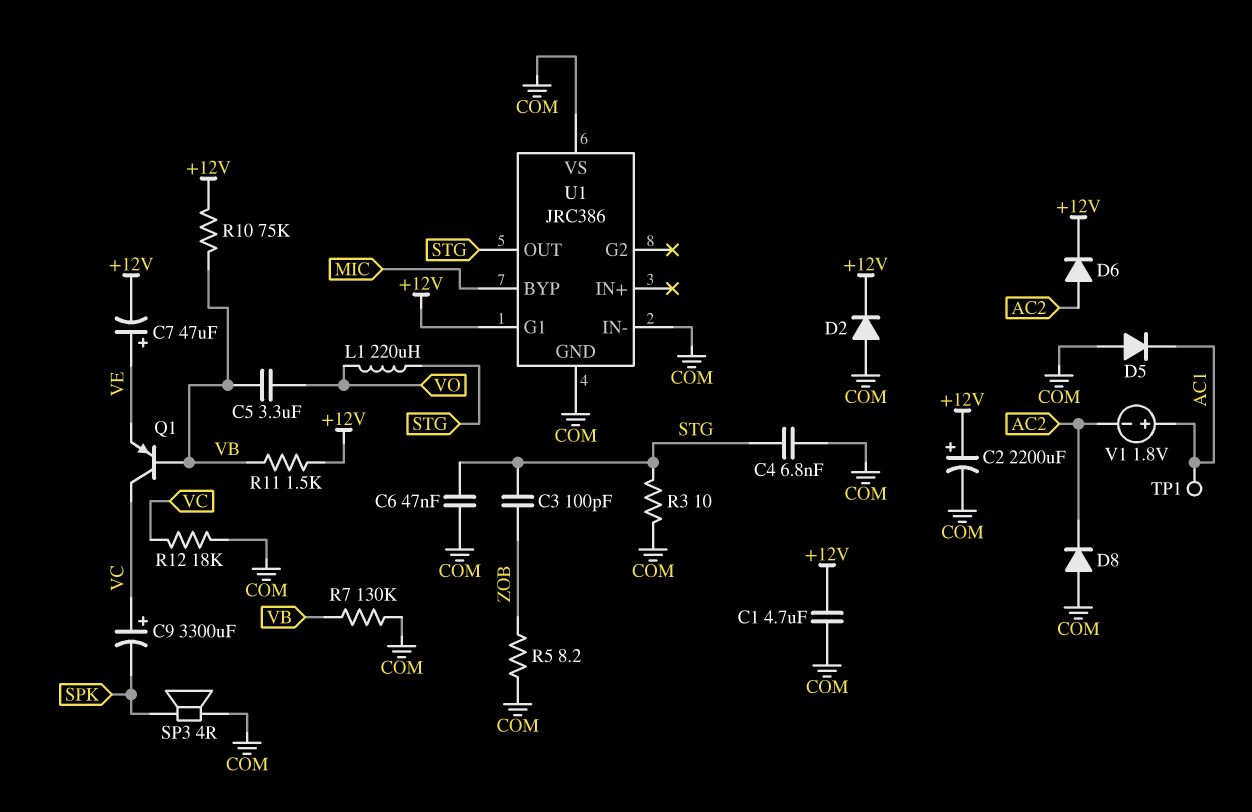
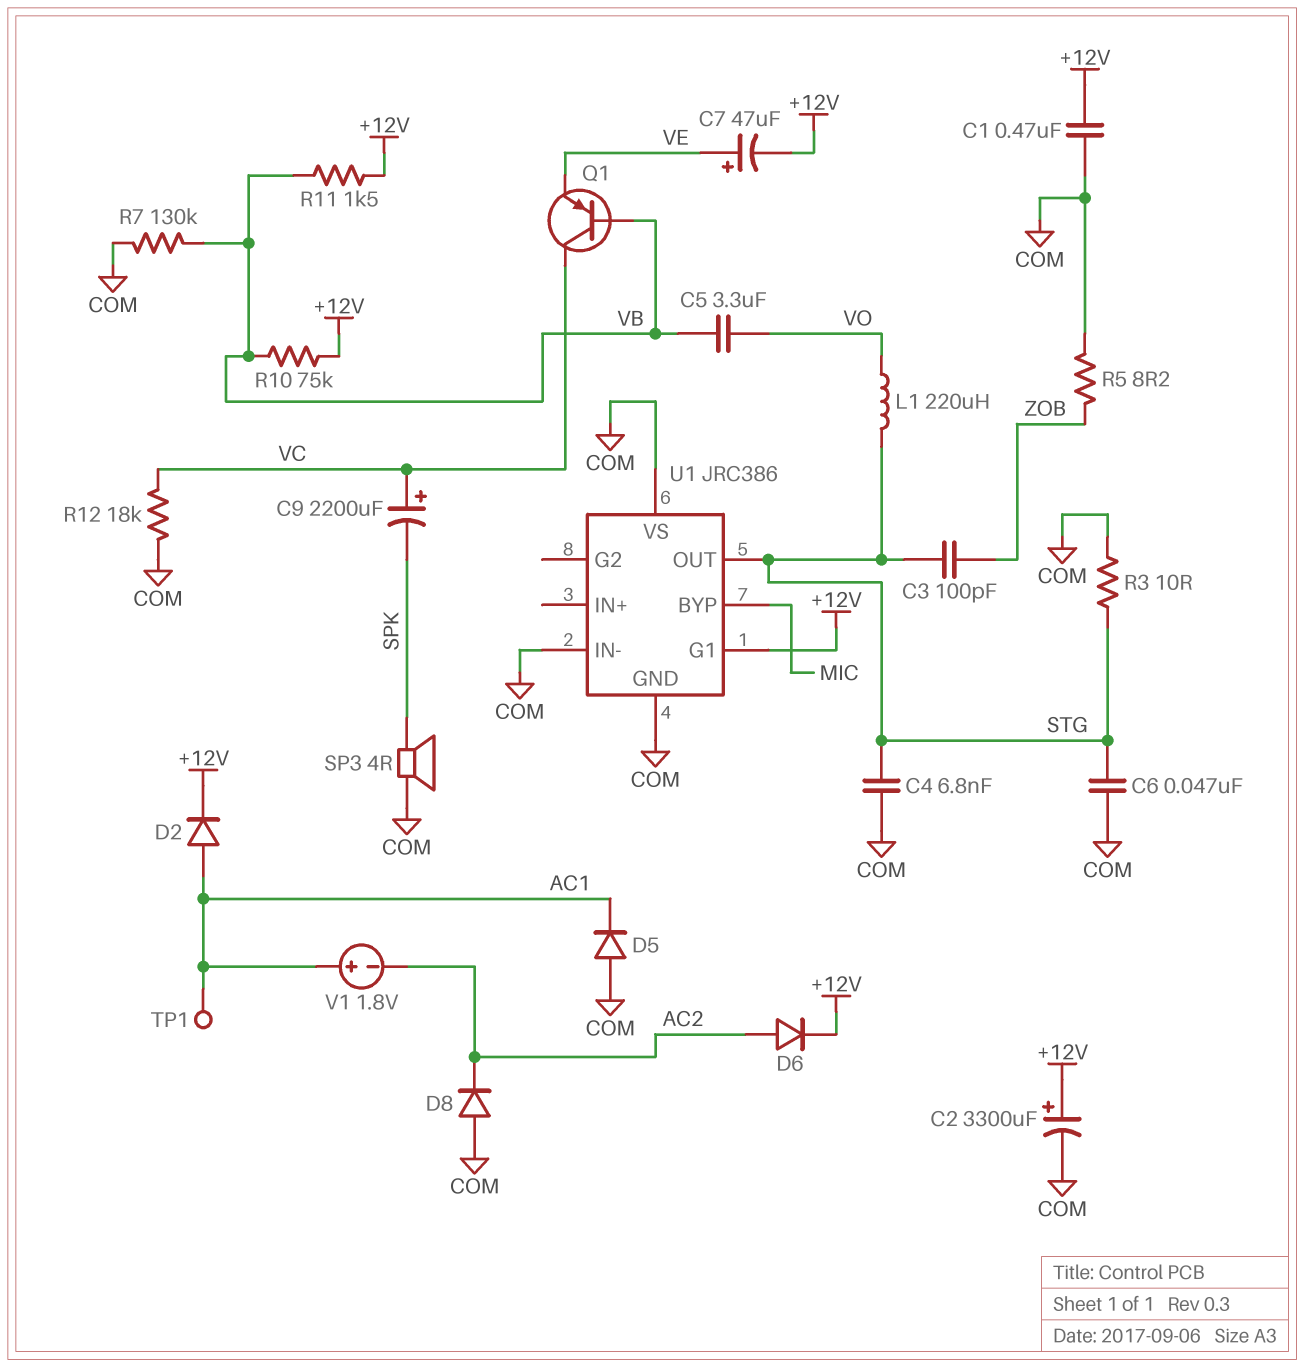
C1: 4.7uF (+12V, COM) -> 470nF (+12V, COM)
C2: 2200uF (plus +12V, minus COM) -> 3300uF (plus +12V, minus COM)
C9: 3300uF (plus VC, minus SPK) -> 2200uF (plus VC, minus SPK)
D2: diode (A COM, K +12V) -> diode (A AC1, K +12V)

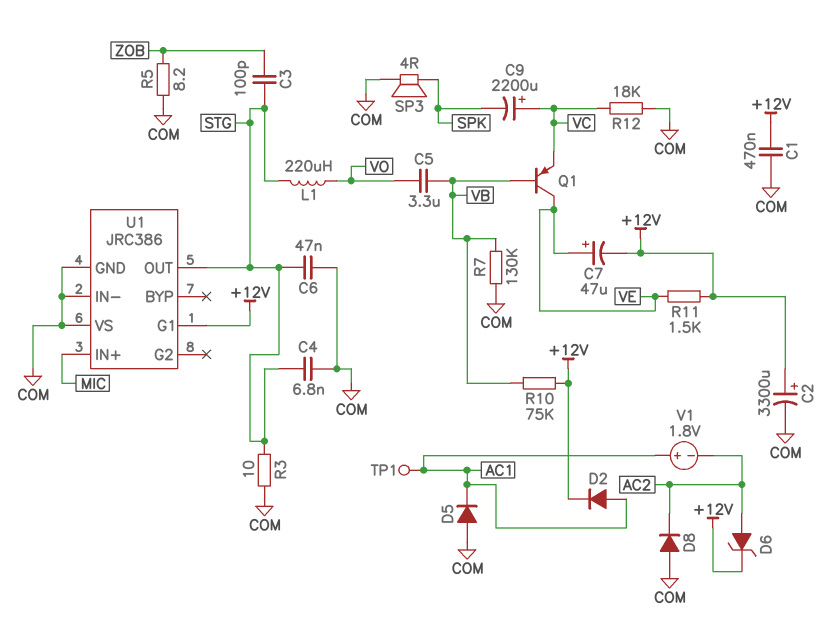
D6: diode (A AC2, K +12V) -> zener (A AC2, K +12V)
Q1: PNP (B VB, C VC, E VE) -> PNP (B VB, C VE, E VC)
R11: 1.5k (+12V, VB) -> 1.5k (+12V, VE)
U1 pin BYP: MIC -> none
U1 pin IN+: none -> MIC

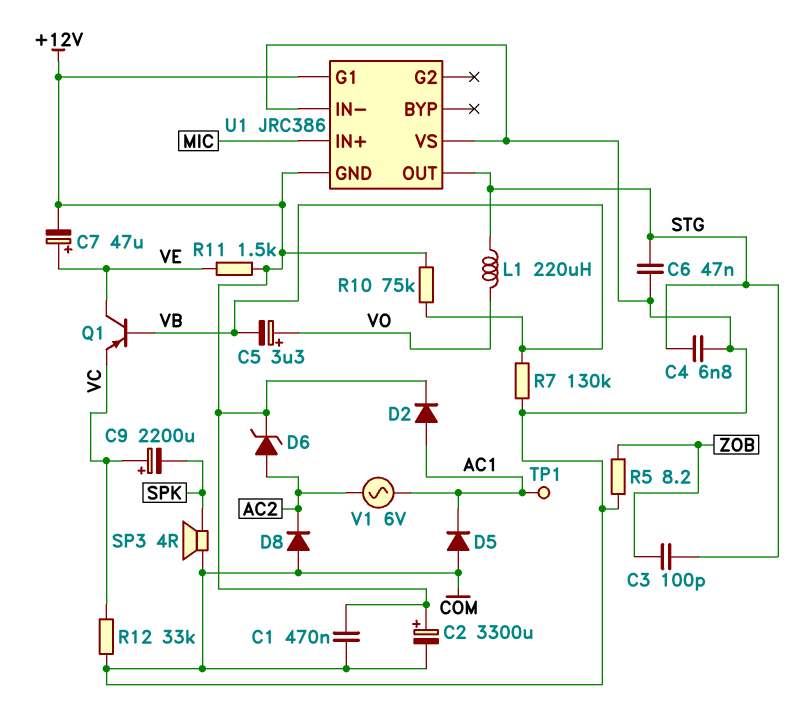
C5: 3.3uF (VB, VO) -> 3.3uF (plus VO, minus VB)
R3: 10 (COM, STG) -> none
R12: 18k (COM, VC) -> 33k (COM, VC)
U1 pin GND: COM -> +12V
V1: 1.8V (plus AC1, minus AC2) -> AC 6V (AC1, AC2)

